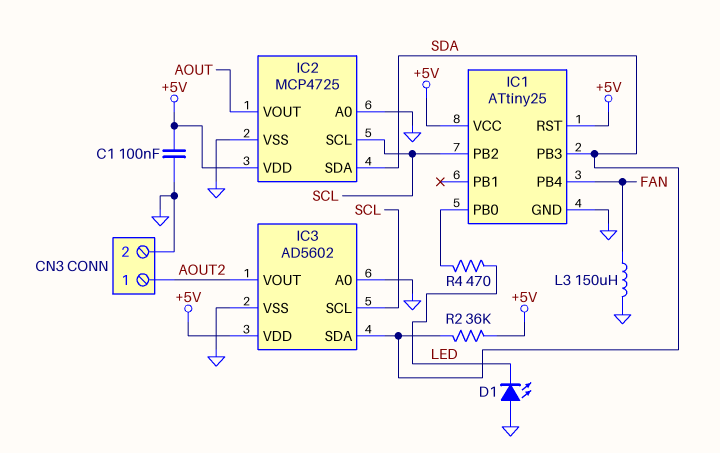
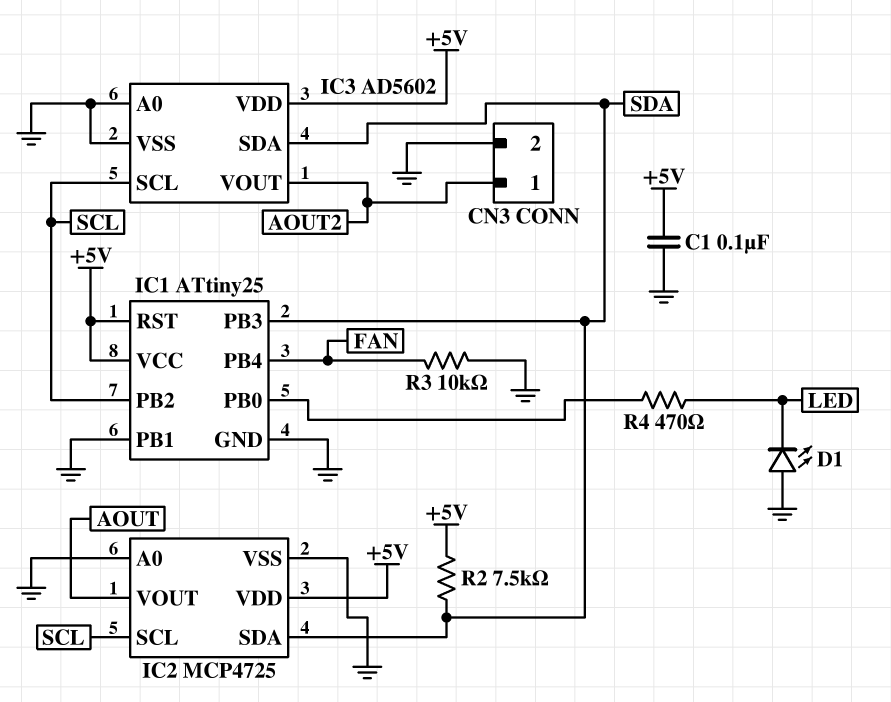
IC1 pin PB1: none -> GND
L3: 150uH (FAN, GND) -> none
R2: 36k (+5V, SDA) -> 7.5k (+5V, SDA)
R3: none -> 10k (FAN, GND)

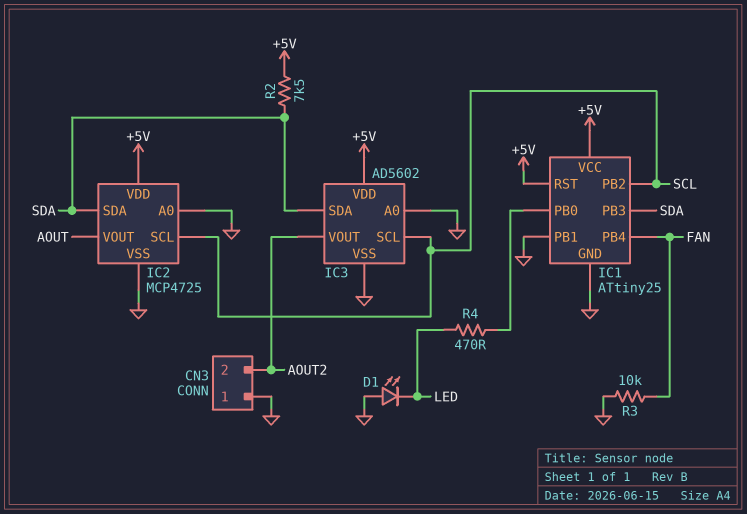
C1: 100nF (+5V, GND) -> none
CN3 pin 1: AOUT2 -> GND
CN3 pin 2: GND -> AOUT2

